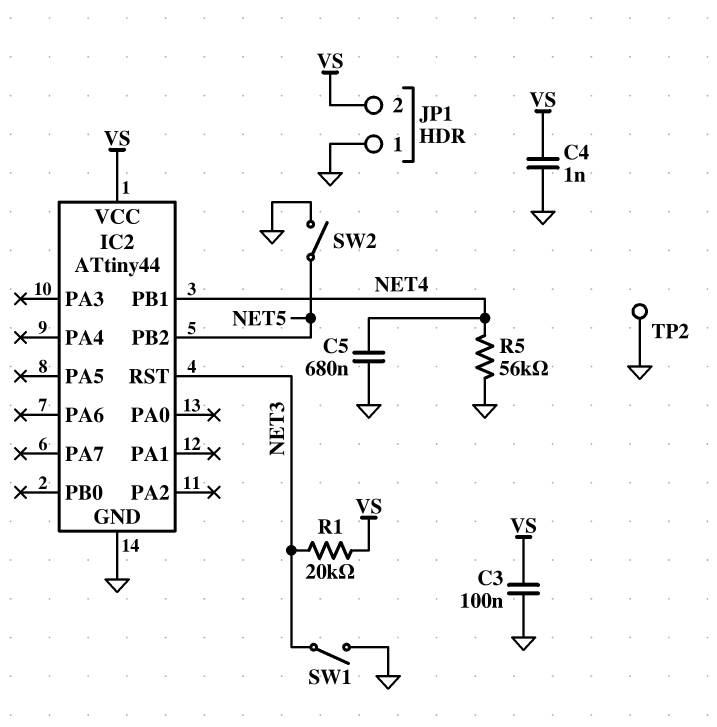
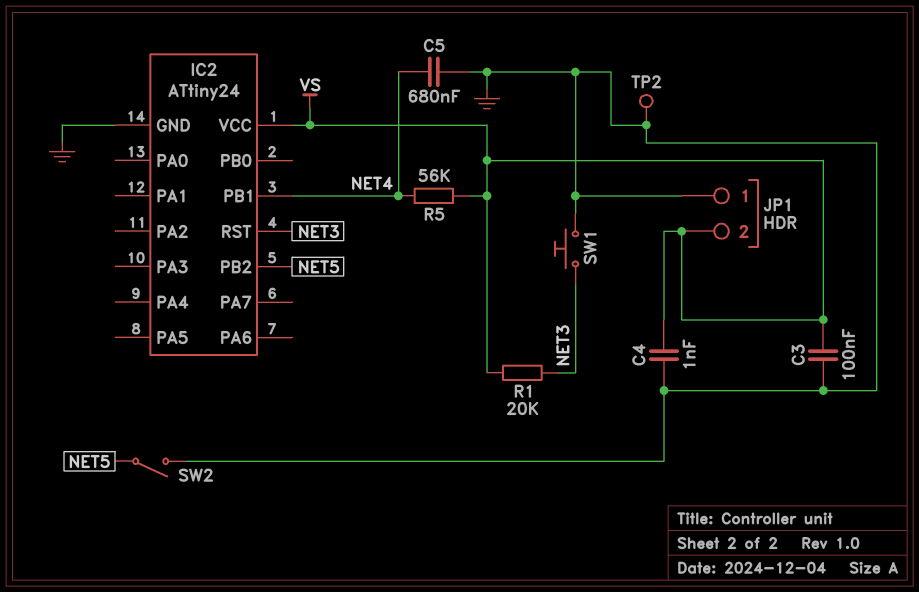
IC2: ATtiny44 -> ATtiny24
R5: 56k (GND, NET4) -> 56k (NET4, VS)
SW1: switch (GND, NET3) -> button (GND, NET3)

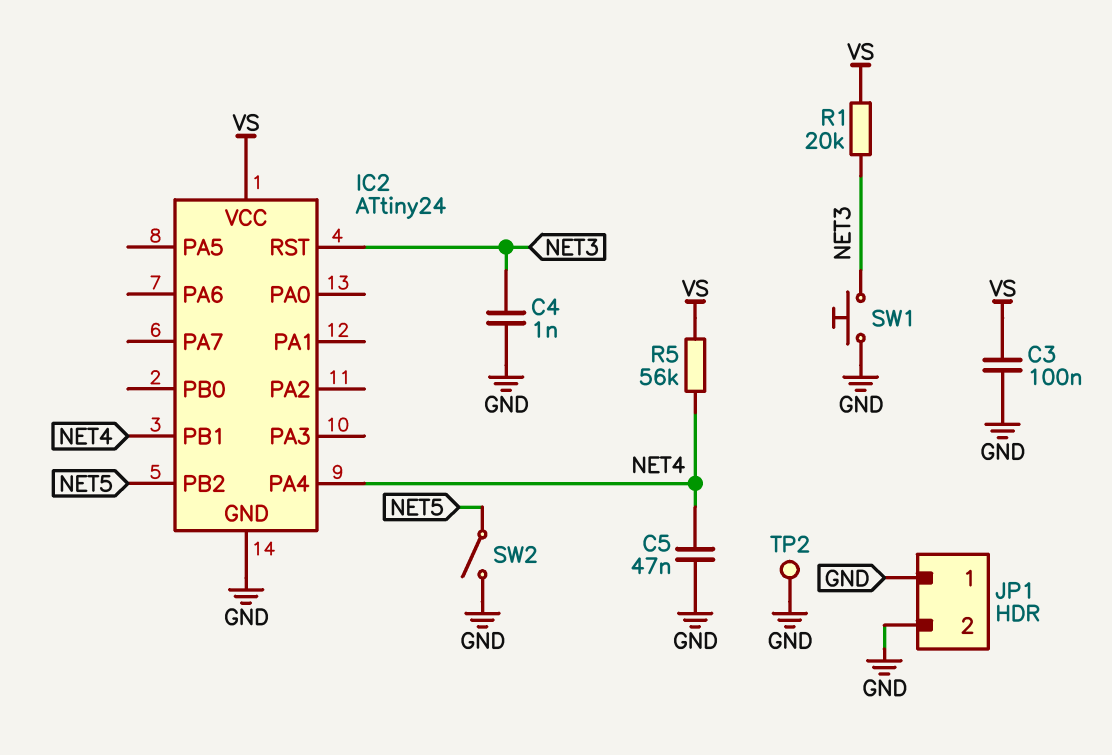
C4: 1nF (GND, VS) -> 1nF (GND, NET3)
C5: 680nF (GND, NET4) -> 47nF (GND, NET4)
IC2 pin PA4: none -> NET4
JP1 pin 2: VS -> GND

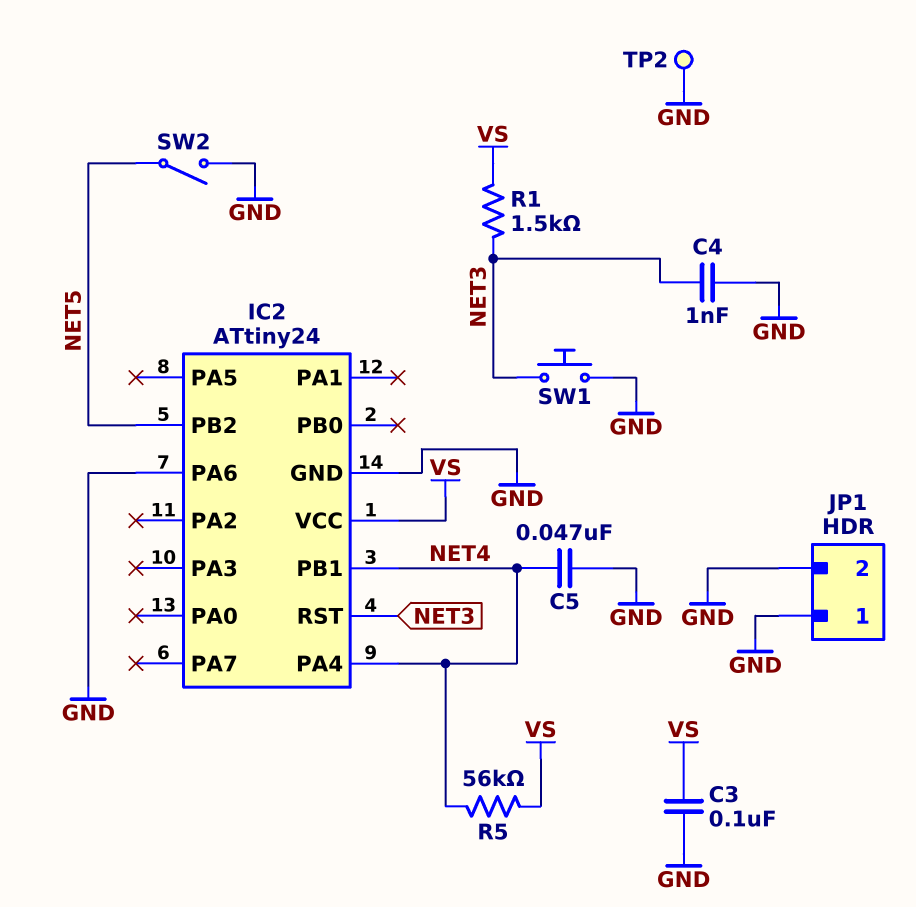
IC2 pin PA6: none -> GND
R1: 20k (NET3, VS) -> 1.5k (NET3, VS)

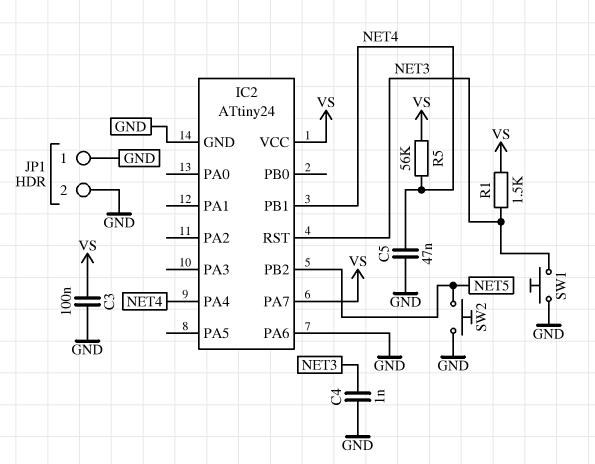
IC2 pin PA7: none -> VS
SW2: switch (GND, NET5) -> button (GND, NET5)
TP2: test point (GND) -> none

